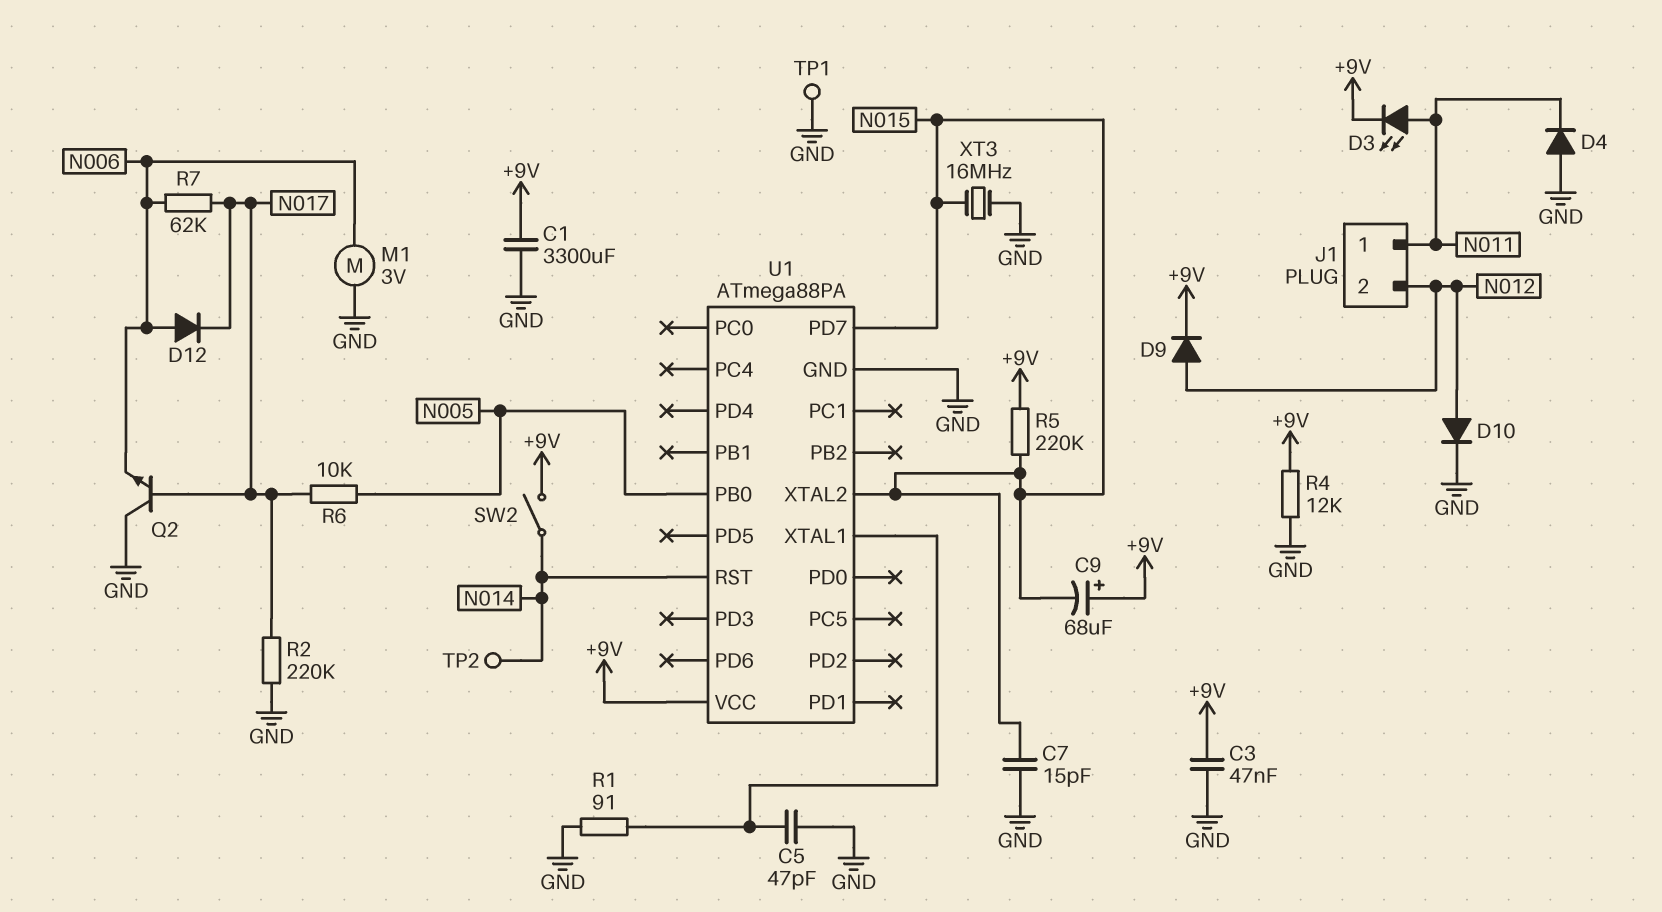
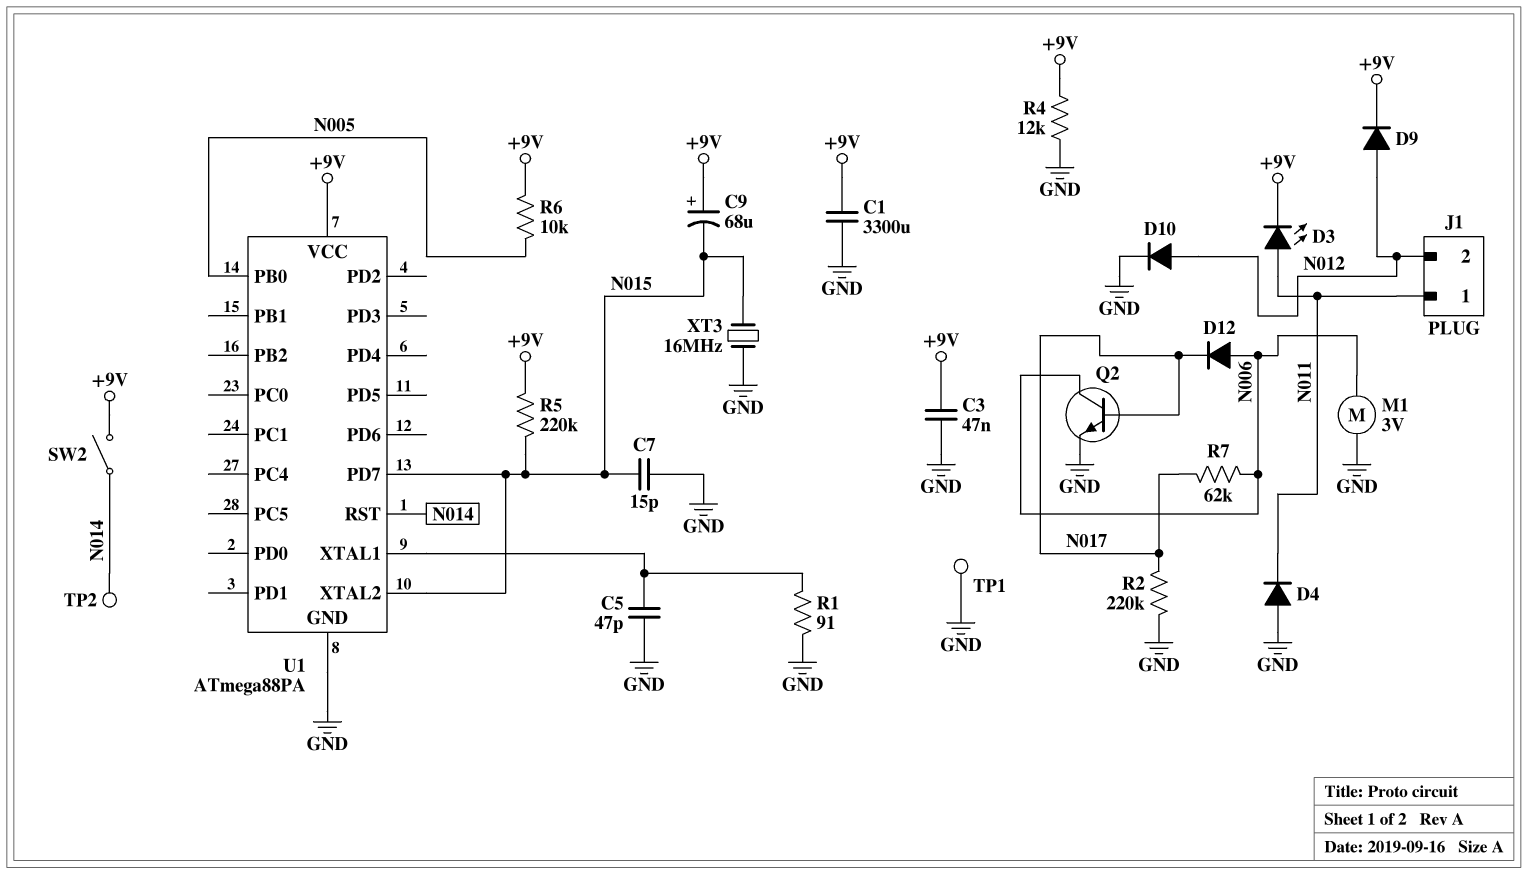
Q2: NPN (B N017, C GND, E N006) -> NPN (B N017, C N006, E GND)
R6: 10k (N005, N017) -> 10k (+9V, N005)

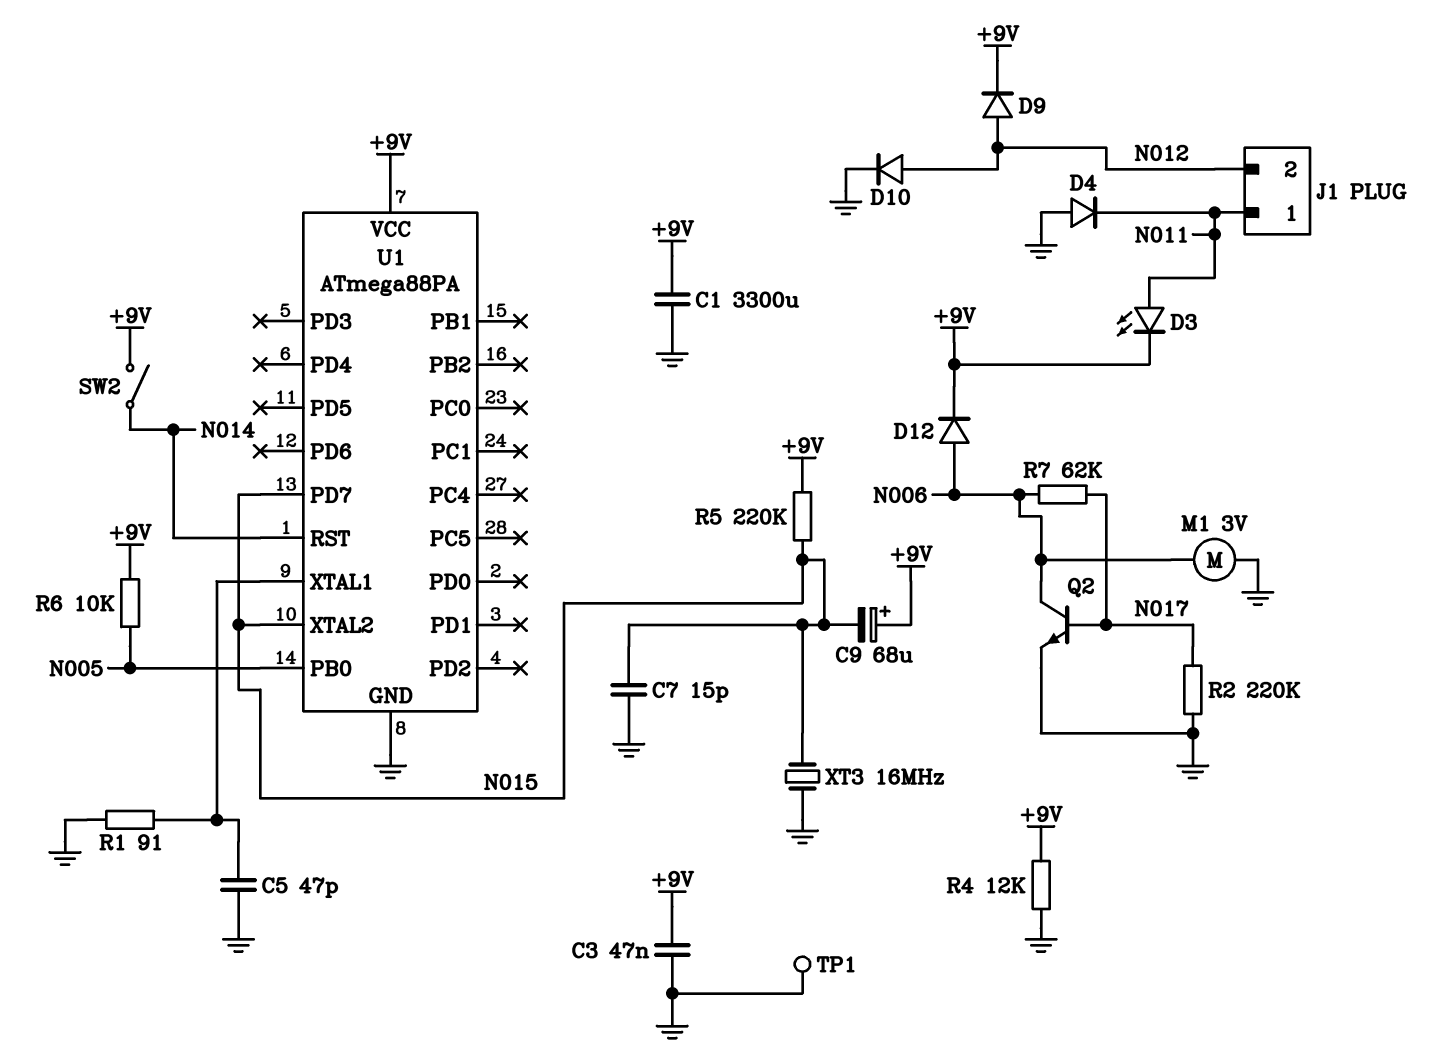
D12: diode (A N006, K N017) -> diode (A N006, K +9V)
TP2: test point (N014) -> none

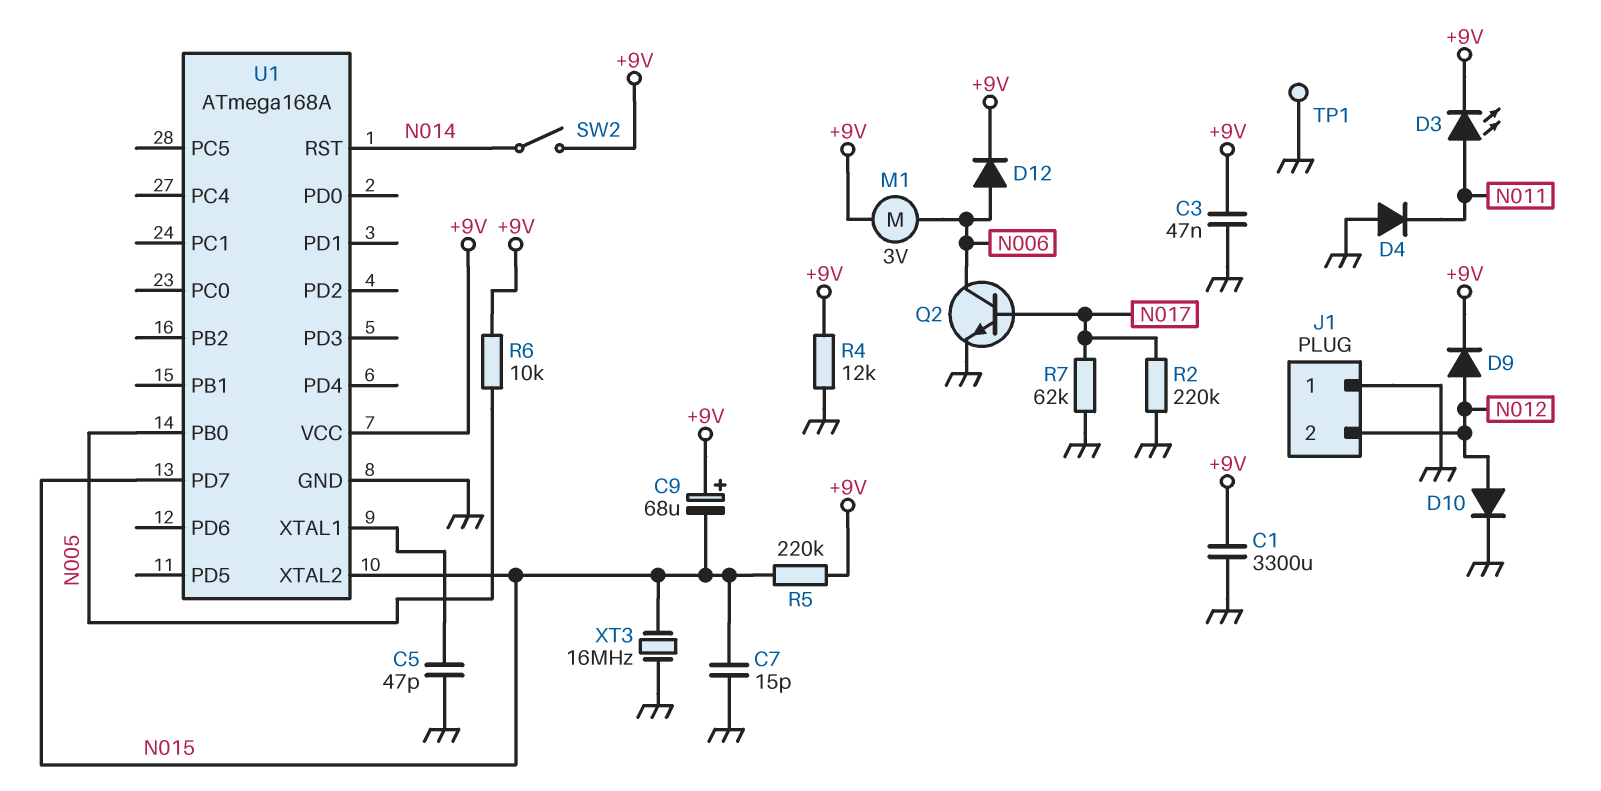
J1 pin 1: N011 -> GND
M1: motor 3V (GND, N006) -> motor 3V (+9V, N006)
R1: 91 (GND, U1/XTAL1) -> none
R7: 62k (N006, N017) -> 62k (GND, N017)
U1: ATmega88PA -> ATmega168A

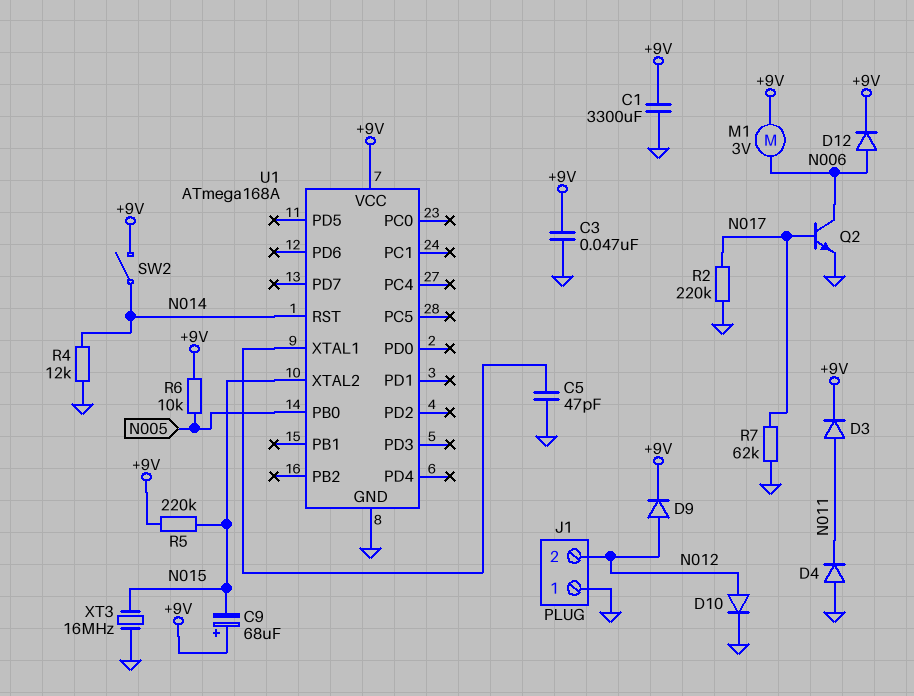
C7: 15pF (GND, N015) -> none
D3: LED (A N011, K +9V) -> diode (A N011, K +9V)
R4: 12k (+9V, GND) -> 12k (GND, N014)
TP1: test point (GND) -> none
U1 pin PD7: N015 -> none

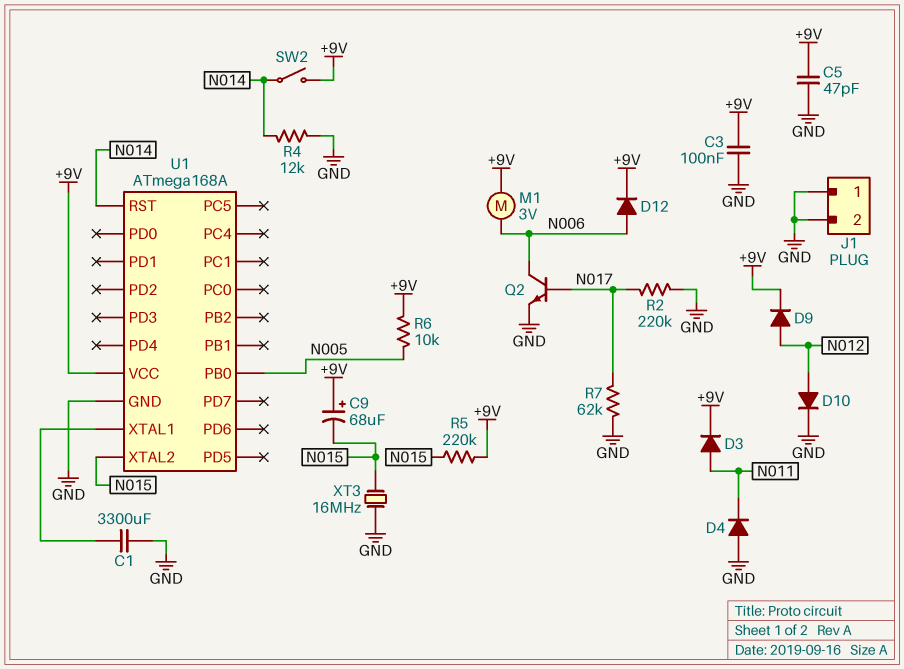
C1: 3300uF (+9V, GND) -> 3300uF (GND, U1/XTAL1)
C3: 47nF (+9V, GND) -> 100nF (+9V, GND)
C5: 47pF (GND, U1/XTAL1) -> 47pF (+9V, GND)
J1 pin 2: N012 -> GND

